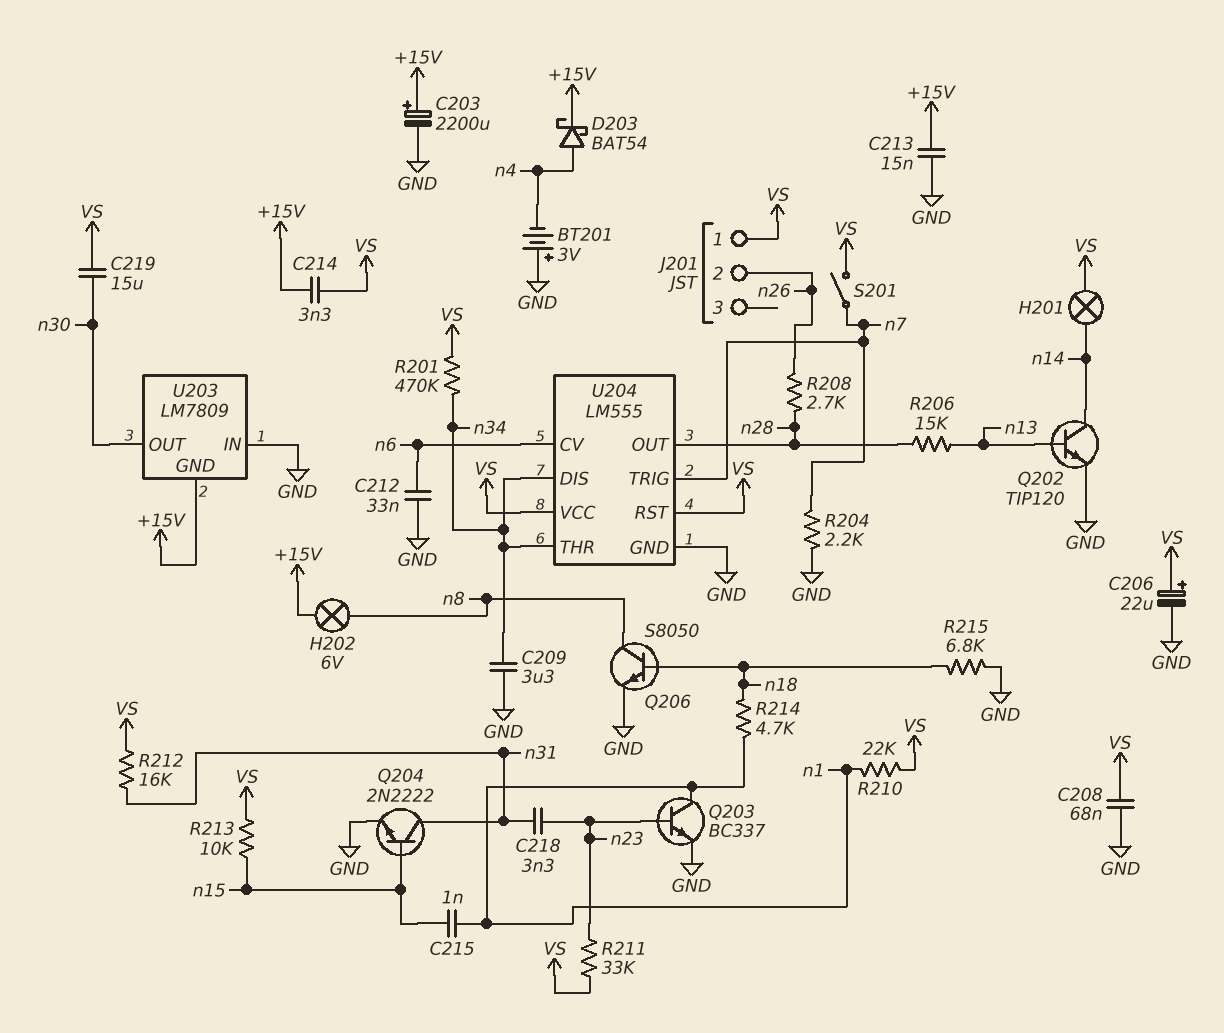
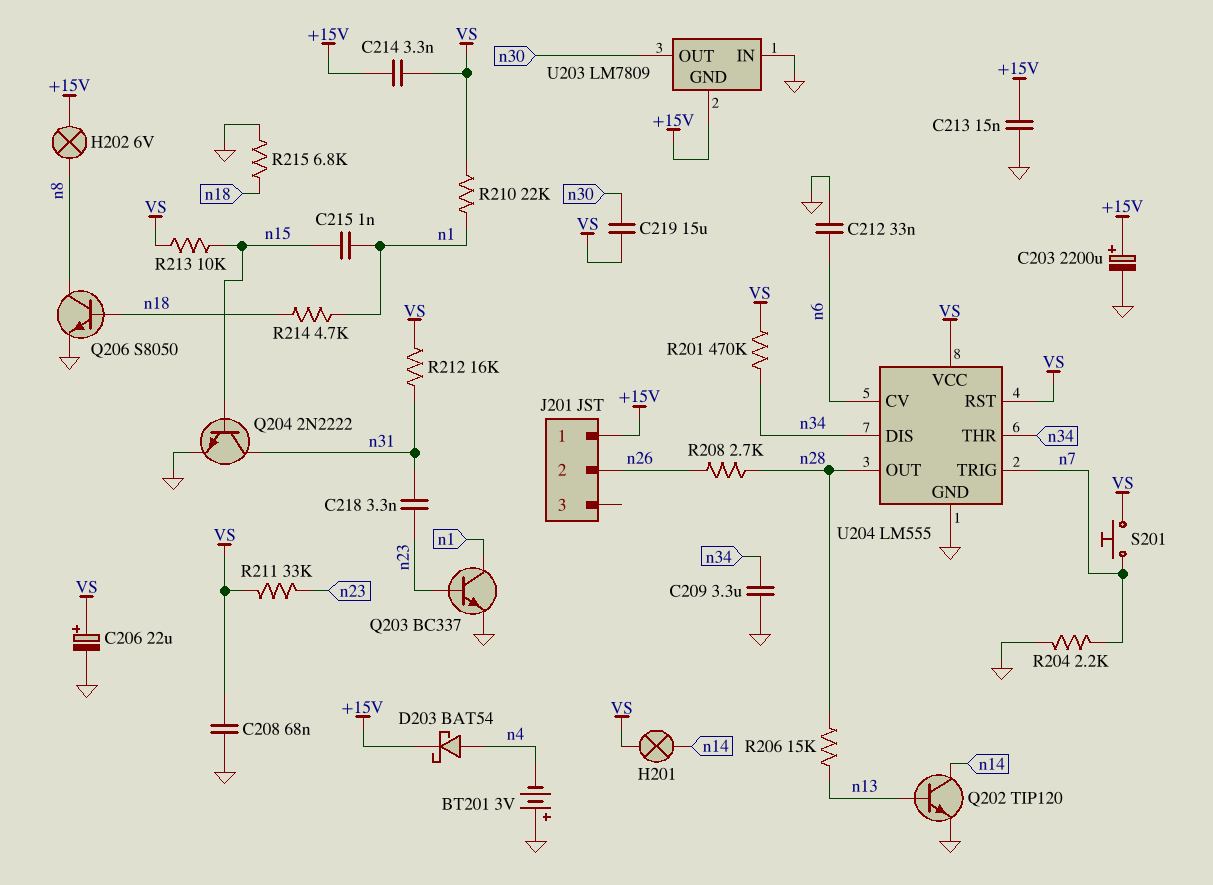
J201 pin 1: VS -> +15V
S201: switch (VS, n7) -> button (VS, n7)

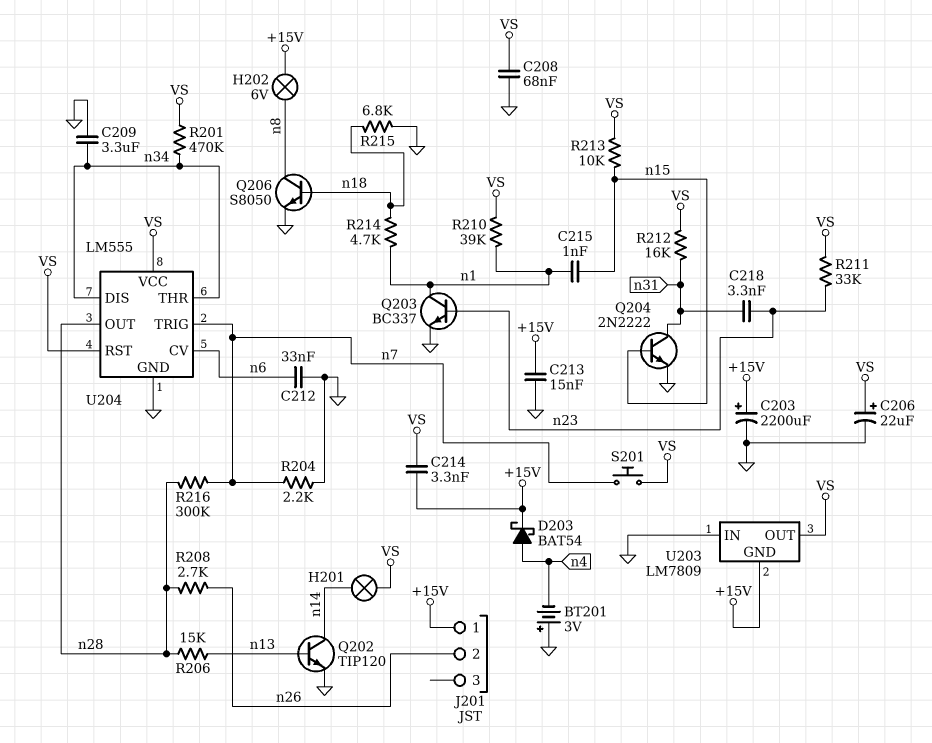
C219: 15uF (VS, n30) -> none
R210: 22k (VS, n1) -> 39k (VS, n1)
R216: none -> 300k (n7, n28)
U203 pin OUT: n30 -> VS

